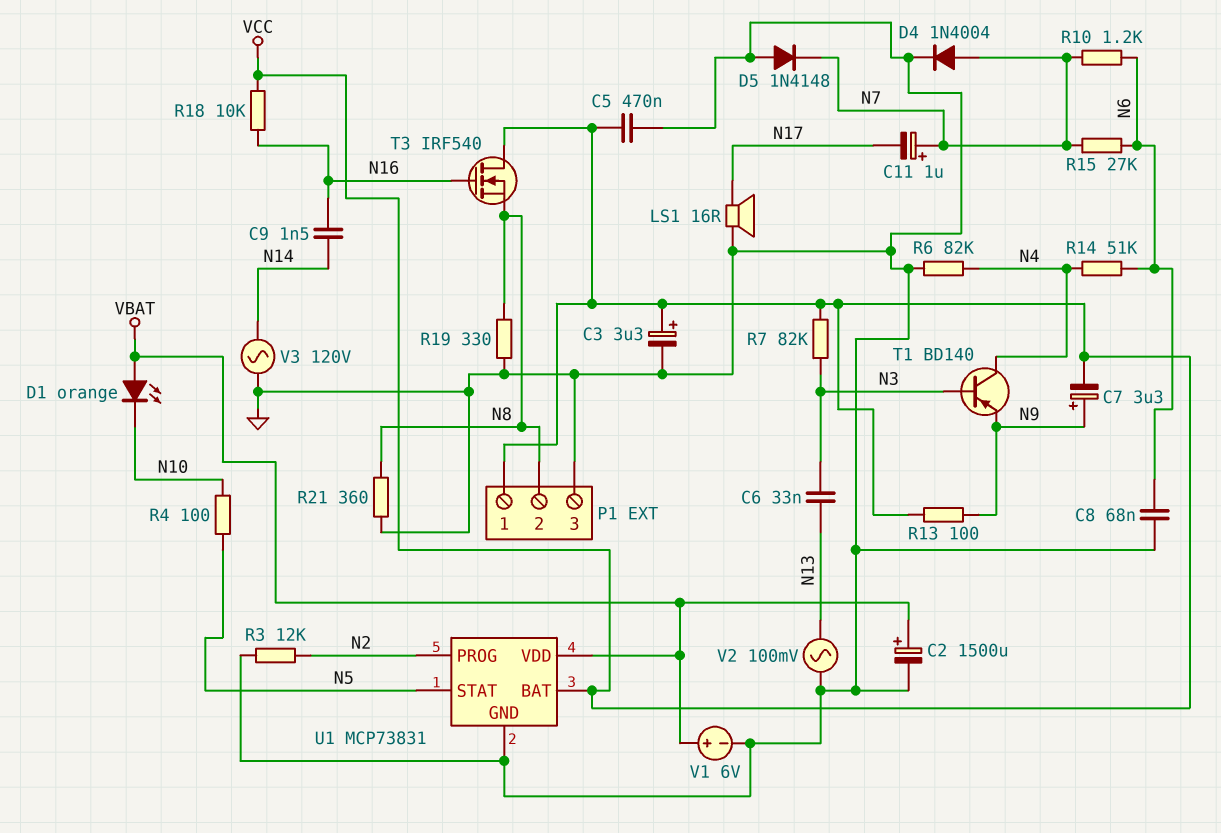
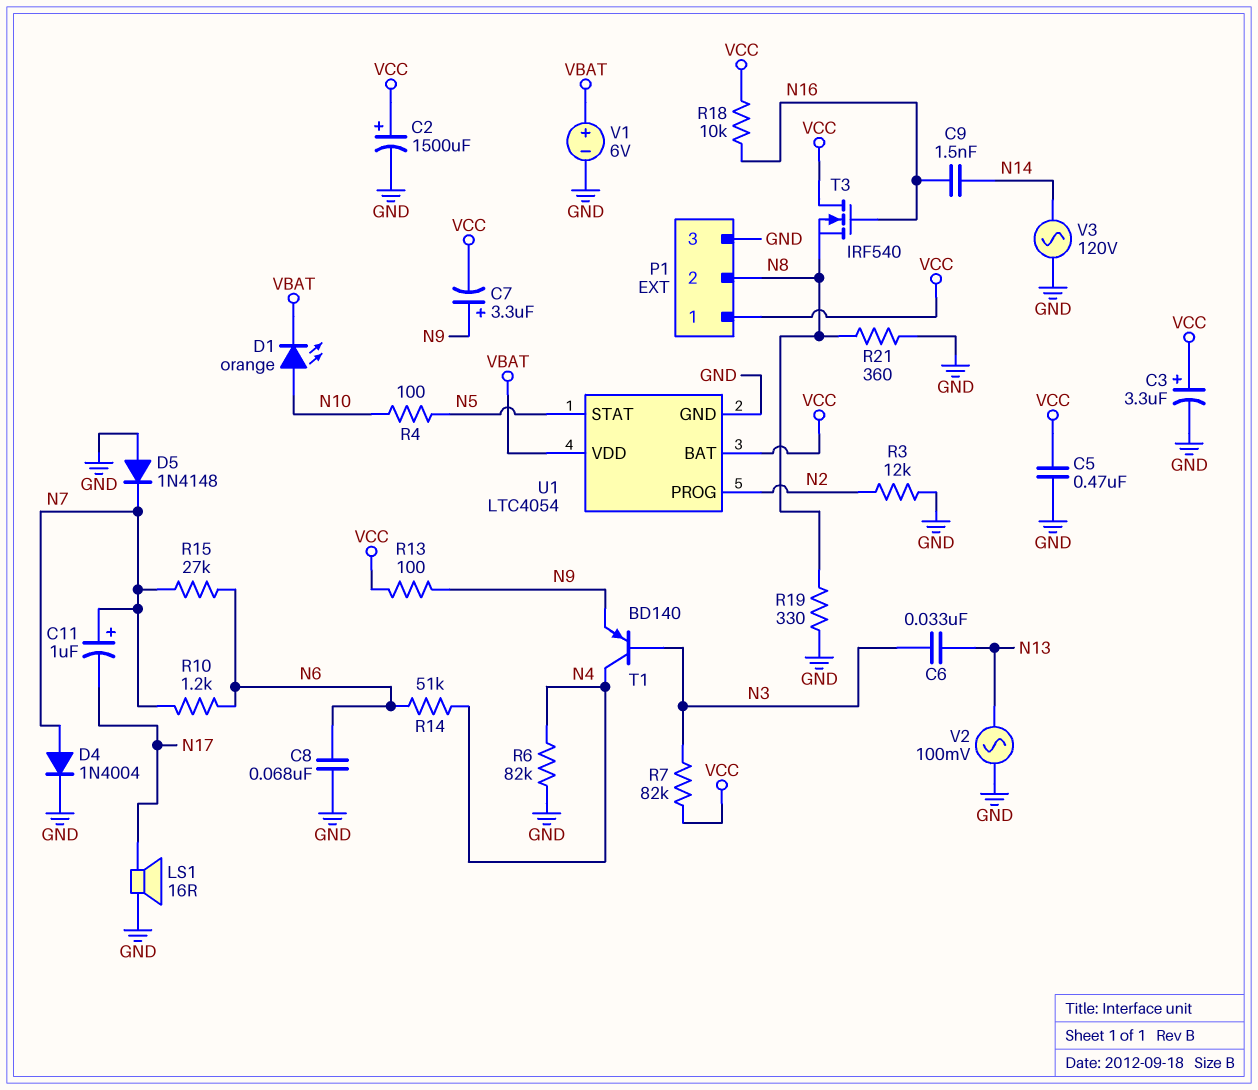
C2: 1500uF (plus VBAT, minus GND) -> 1500uF (plus VCC, minus GND)
D1: LED orange (A VBAT, K N10) -> LED orange (A N10, K VBAT)
U1: MCP73831 -> LTC4054

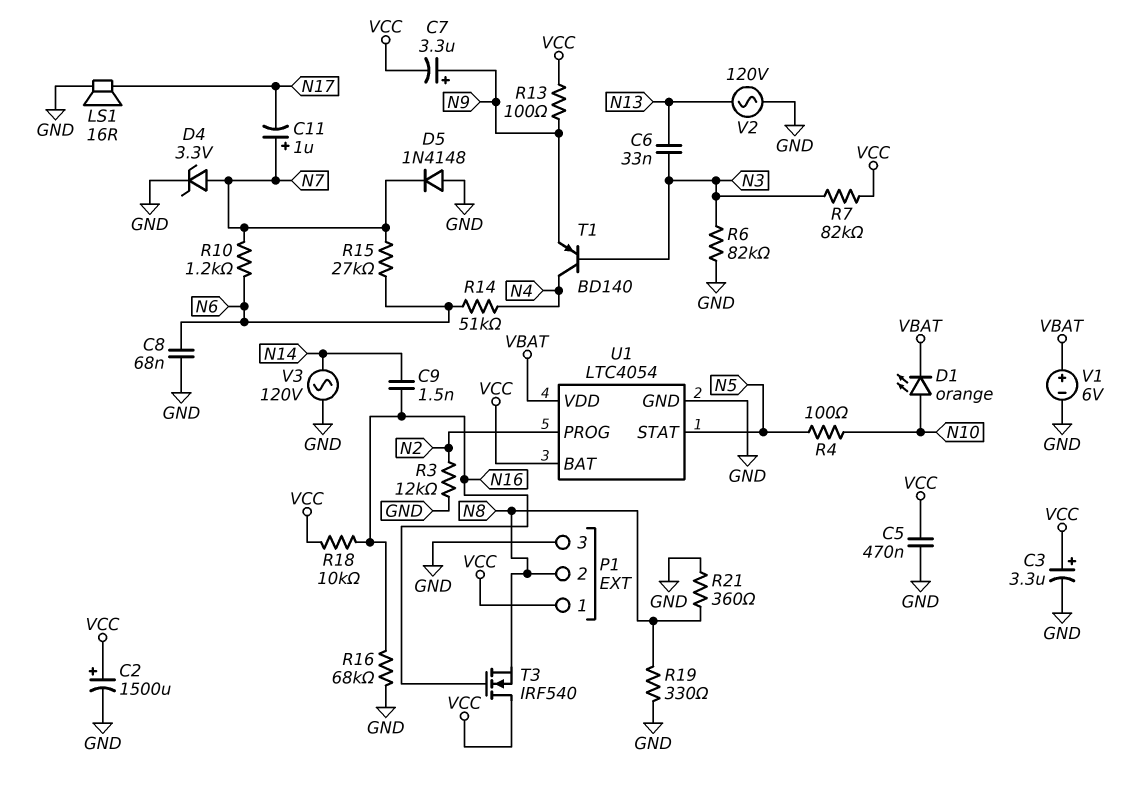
D4: diode 1N4004 (A N7, K GND) -> zener 3.3V (A N7, K GND)
R6: 82k (GND, N4) -> 82k (GND, N3)
R16: none -> 68k (GND, N16)
V2: AC 100mV (GND, N13) -> AC 120V (GND, N13)

